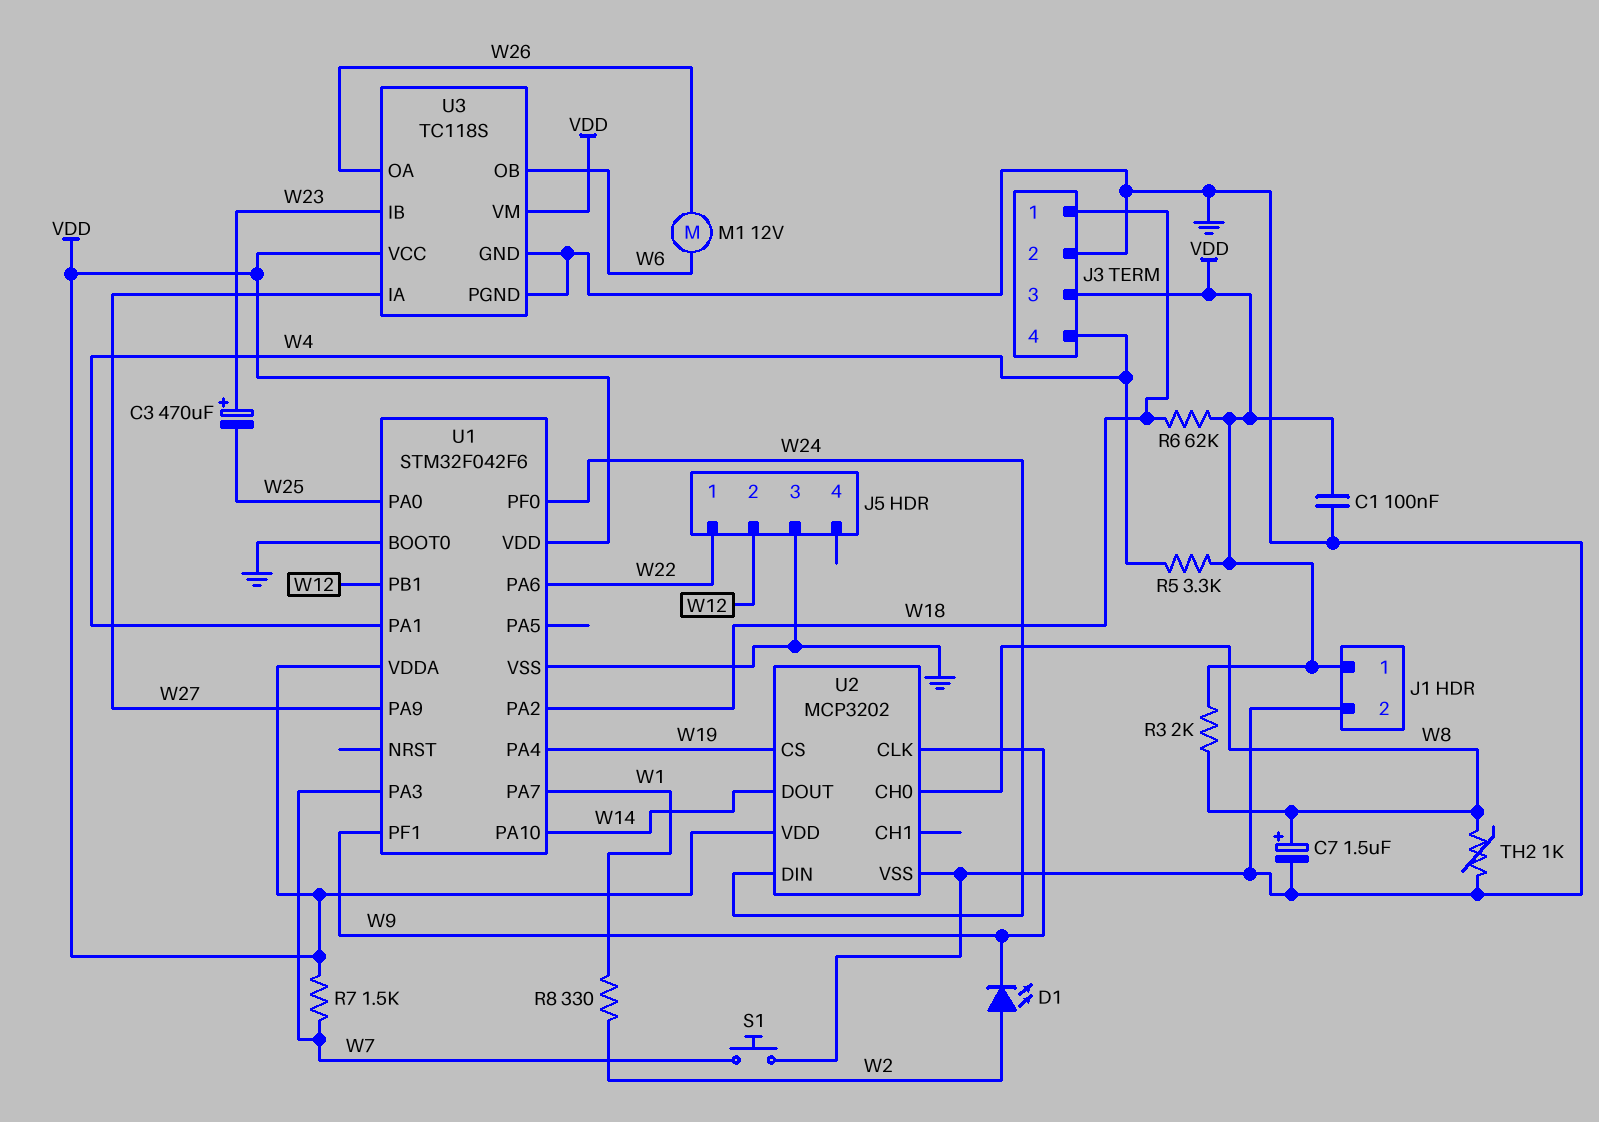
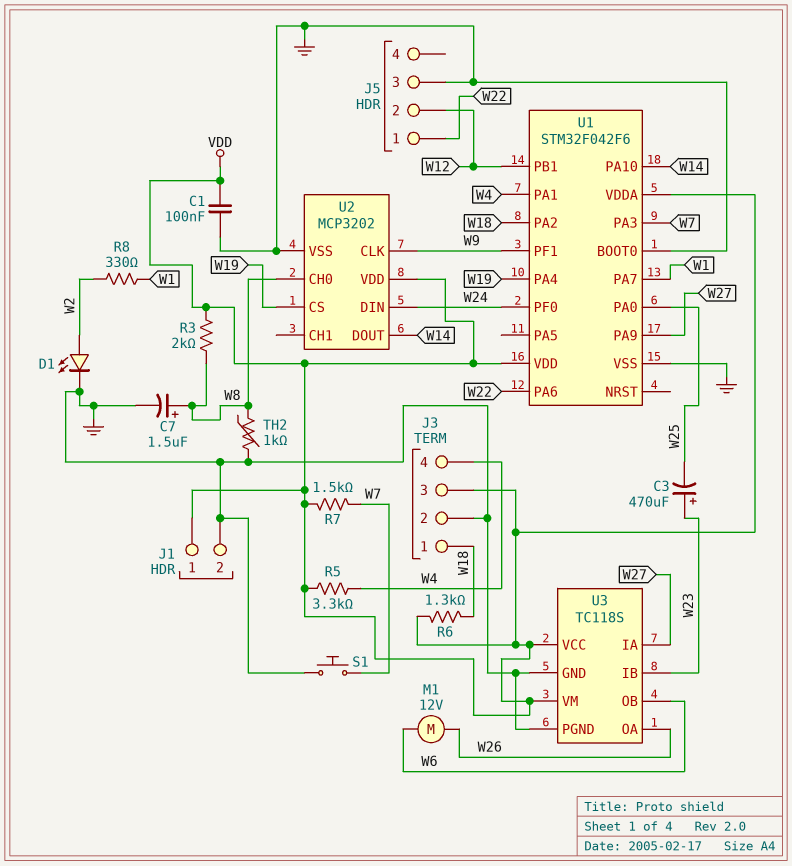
D1: LED (A W2, K W9) -> LED (A W2, K GND)
R6: 62k (VDD, W18) -> 1.3k (VDD, W18)

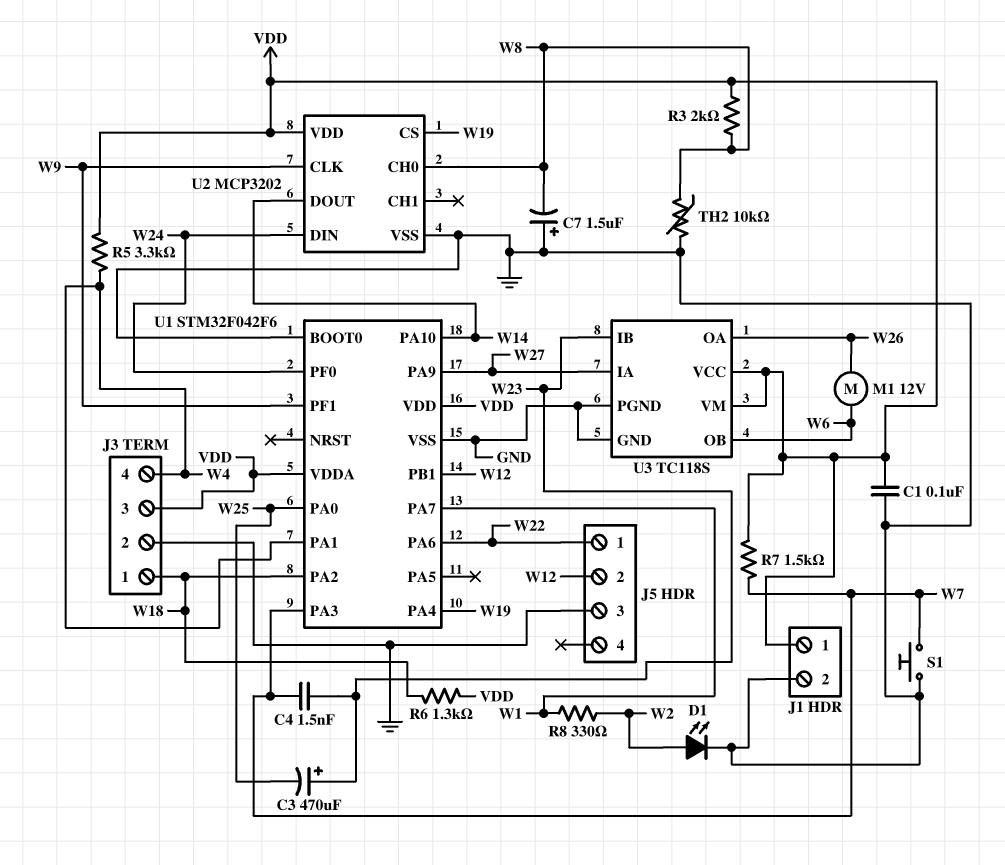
C4: none -> 1.5nF (W7, W23)
C7: 1.5uF (plus W8, minus GND) -> 1.5uF (plus GND, minus W8)
TH2: 1k (GND, W8) -> 10k (GND, W8)

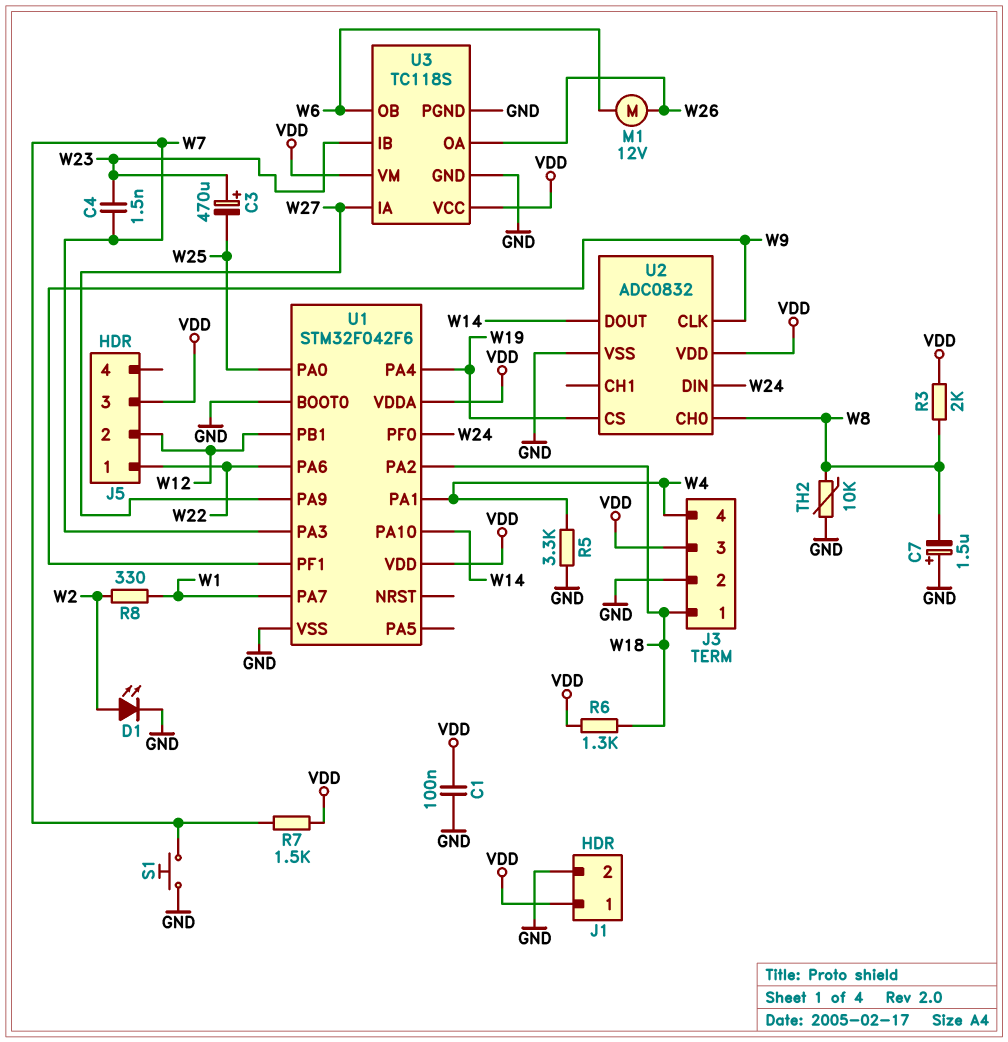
J5 pin 3: GND -> VDD
R5: 3.3k (VDD, W4) -> 3.3k (GND, W4)
U2: MCP3202 -> ADC0832

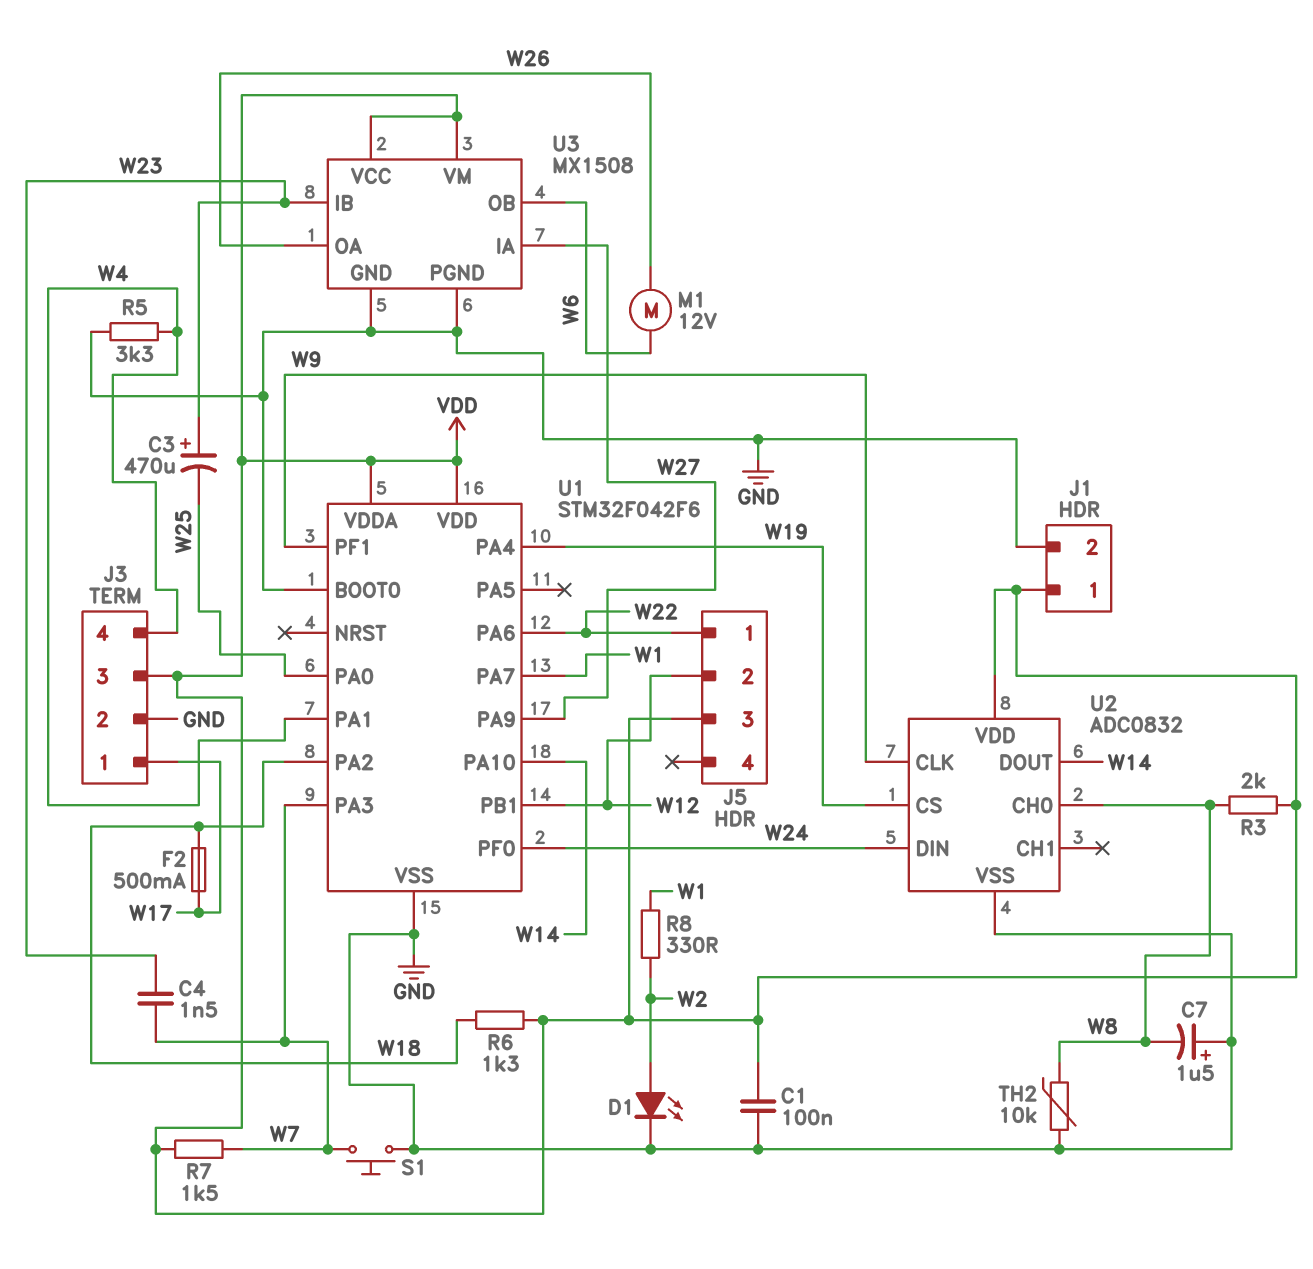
F2: none -> 500mA (W17, W18)
J3 pin 1: W18 -> W17
U3: TC118S -> MX1508

